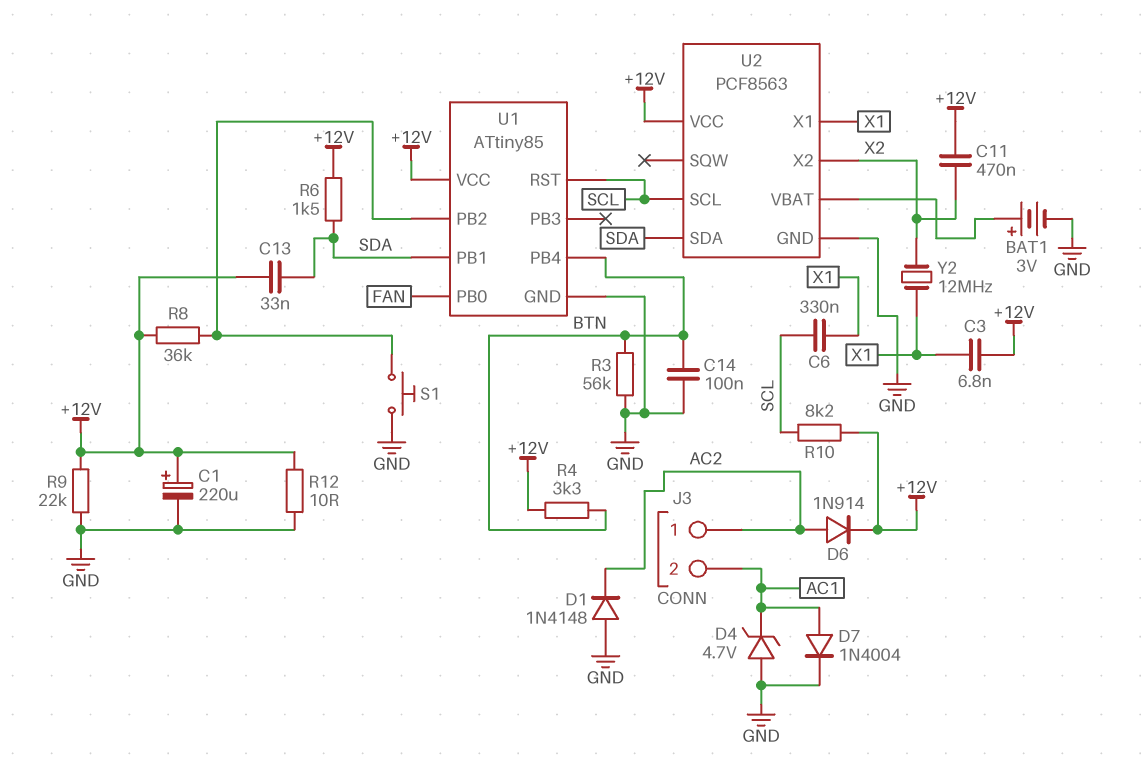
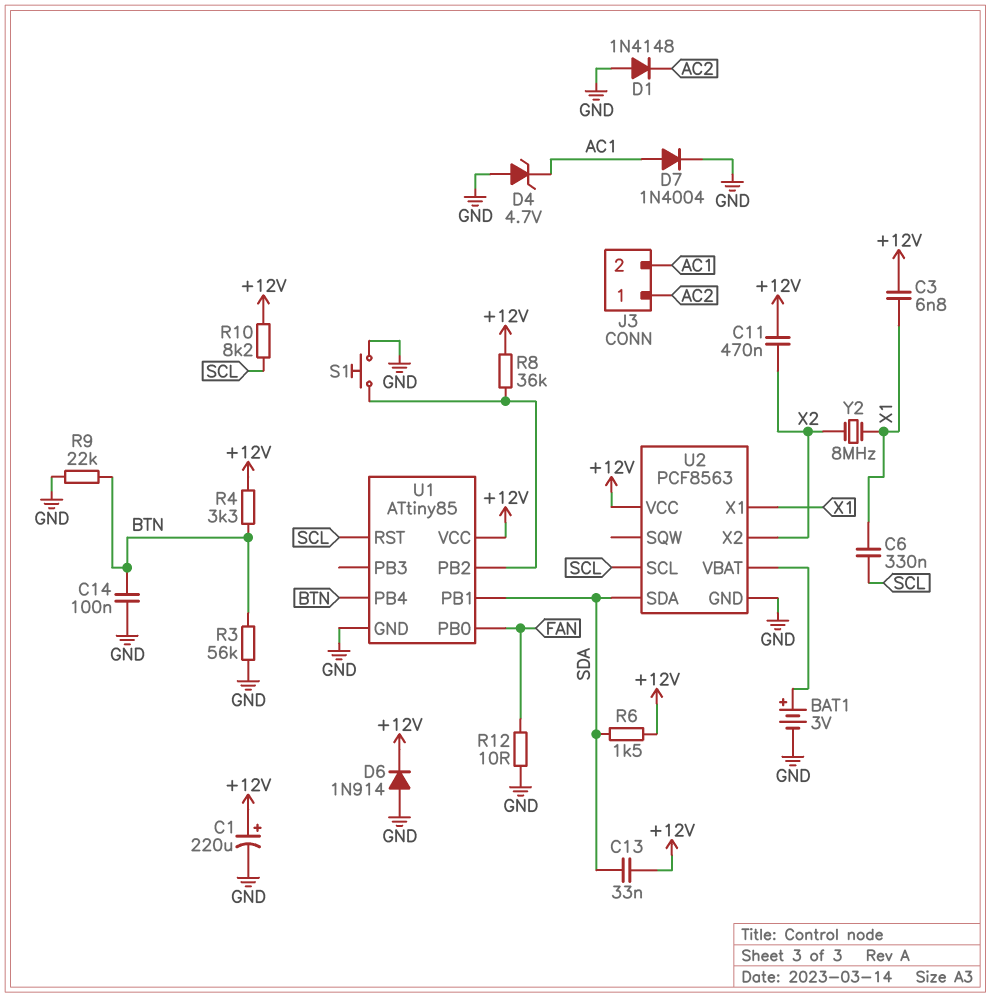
D6: diode 1N914 (A AC2, K +12V) -> diode 1N914 (A GND, K +12V)
R9: 22k (+12V, GND) -> 22k (BTN, GND)
R12: 10 (+12V, GND) -> 10 (FAN, GND)
Y2: 12MHz (X1, X2) -> 8MHz (X1, X2)

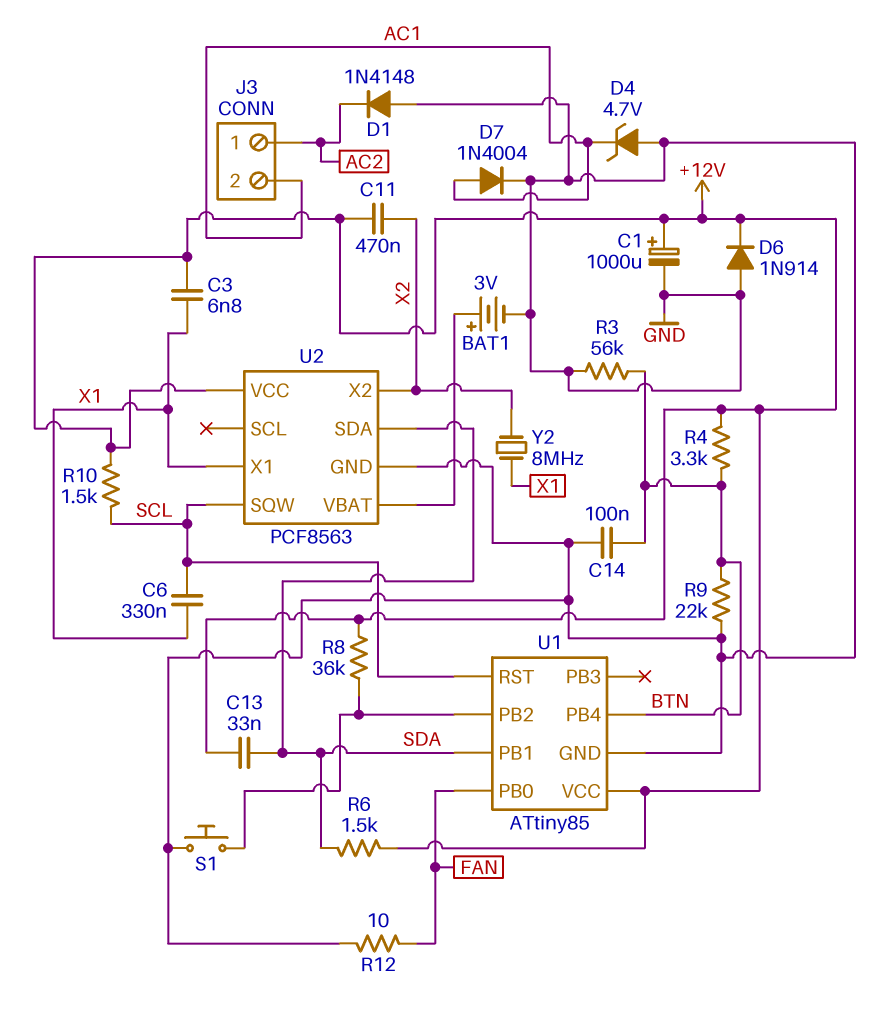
C1: 220uF (plus +12V, minus GND) -> 1000uF (plus +12V, minus GND)
R10: 8.2k (+12V, SCL) -> 1.5k (+12V, SCL)
U2 pin SCL: SCL -> none
U2 pin SQW: none -> SCL

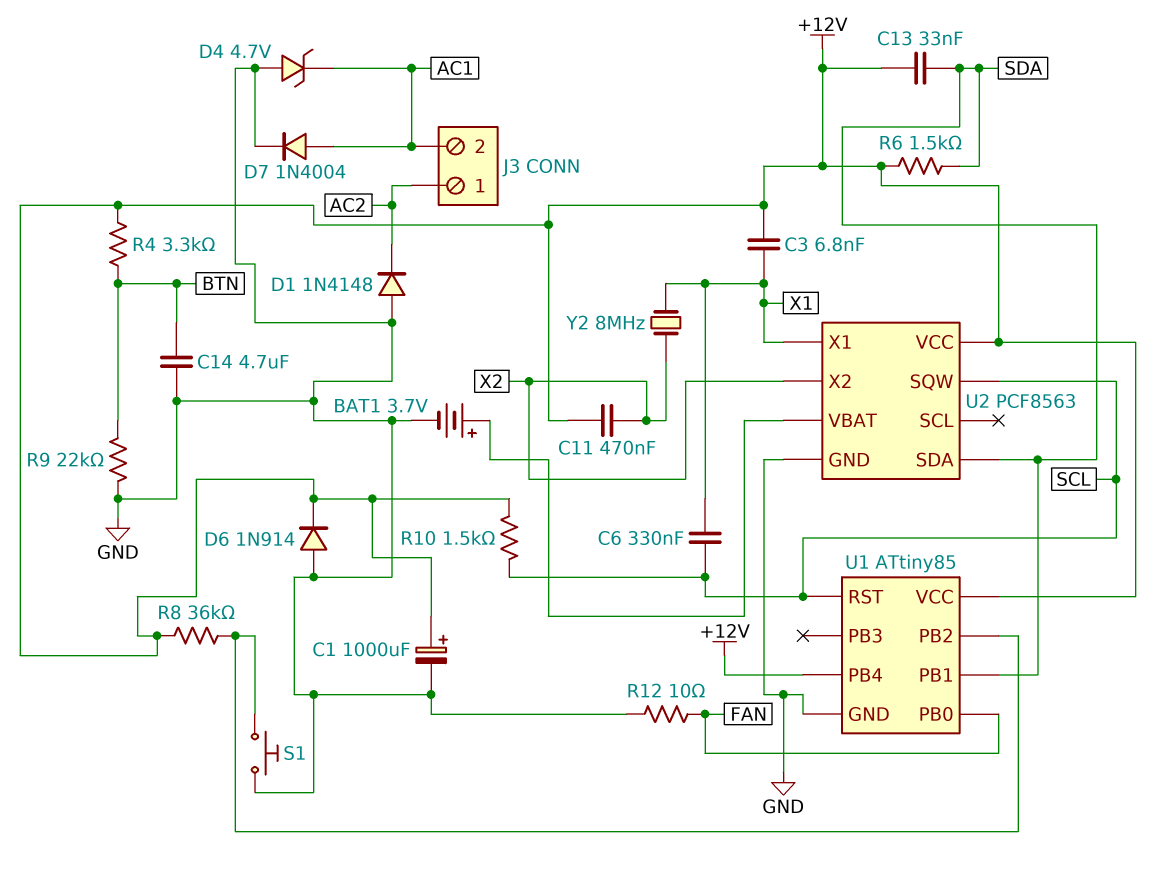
BAT1: 3V (plus U2/VBAT, minus GND) -> 3.7V (plus U2/VBAT, minus GND)
C14: 100nF (BTN, GND) -> 4.7uF (BTN, GND)
R3: 56k (BTN, GND) -> none
U1 pin PB4: BTN -> +12V

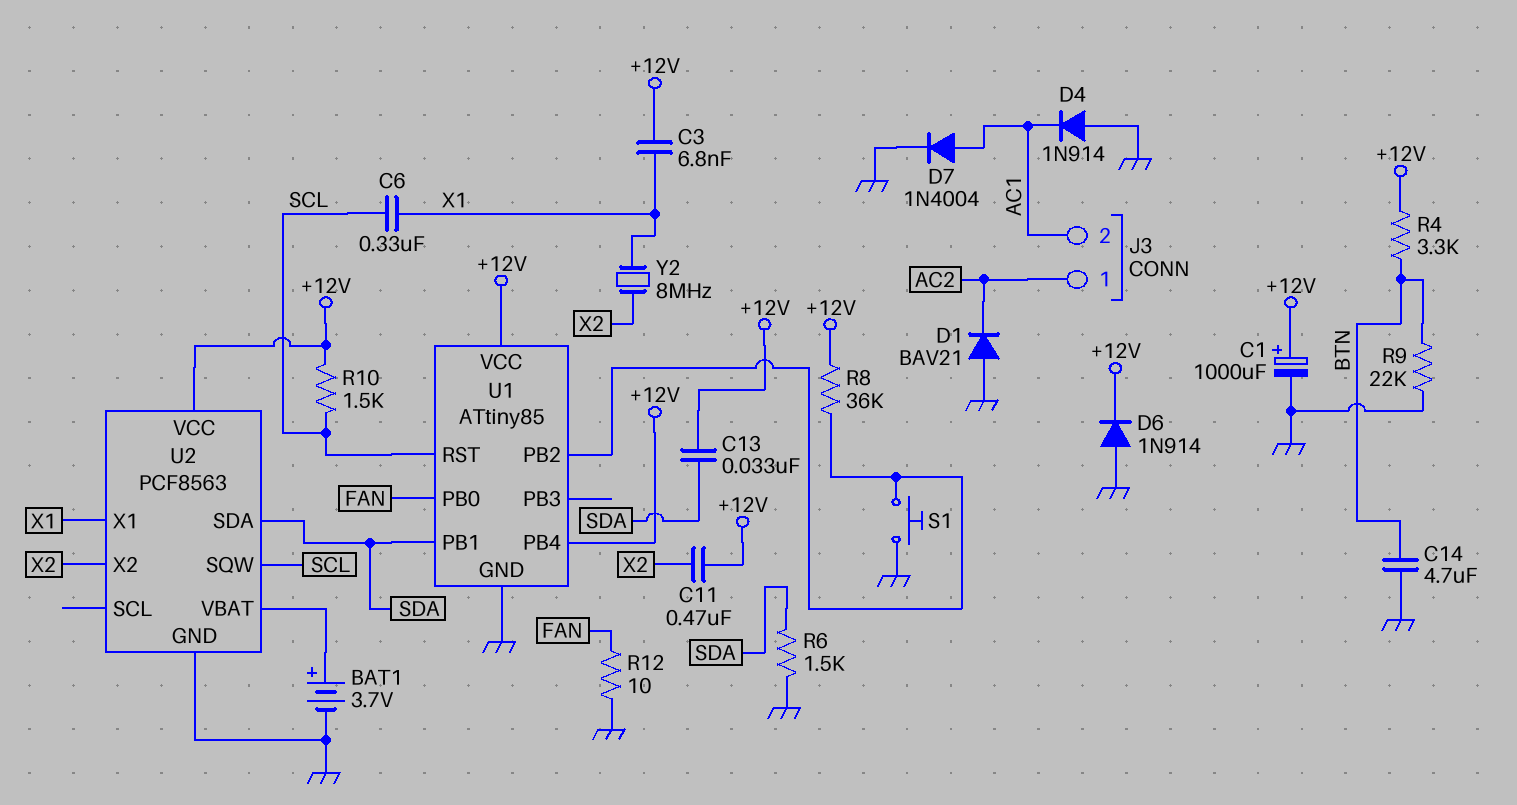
D1: diode 1N4148 (A GND, K AC2) -> diode BAV21 (A GND, K AC2)
D4: zener 4.7V (A GND, K AC1) -> diode 1N914 (A GND, K AC1)
R6: 1.5k (+12V, SDA) -> 1.5k (GND, SDA)

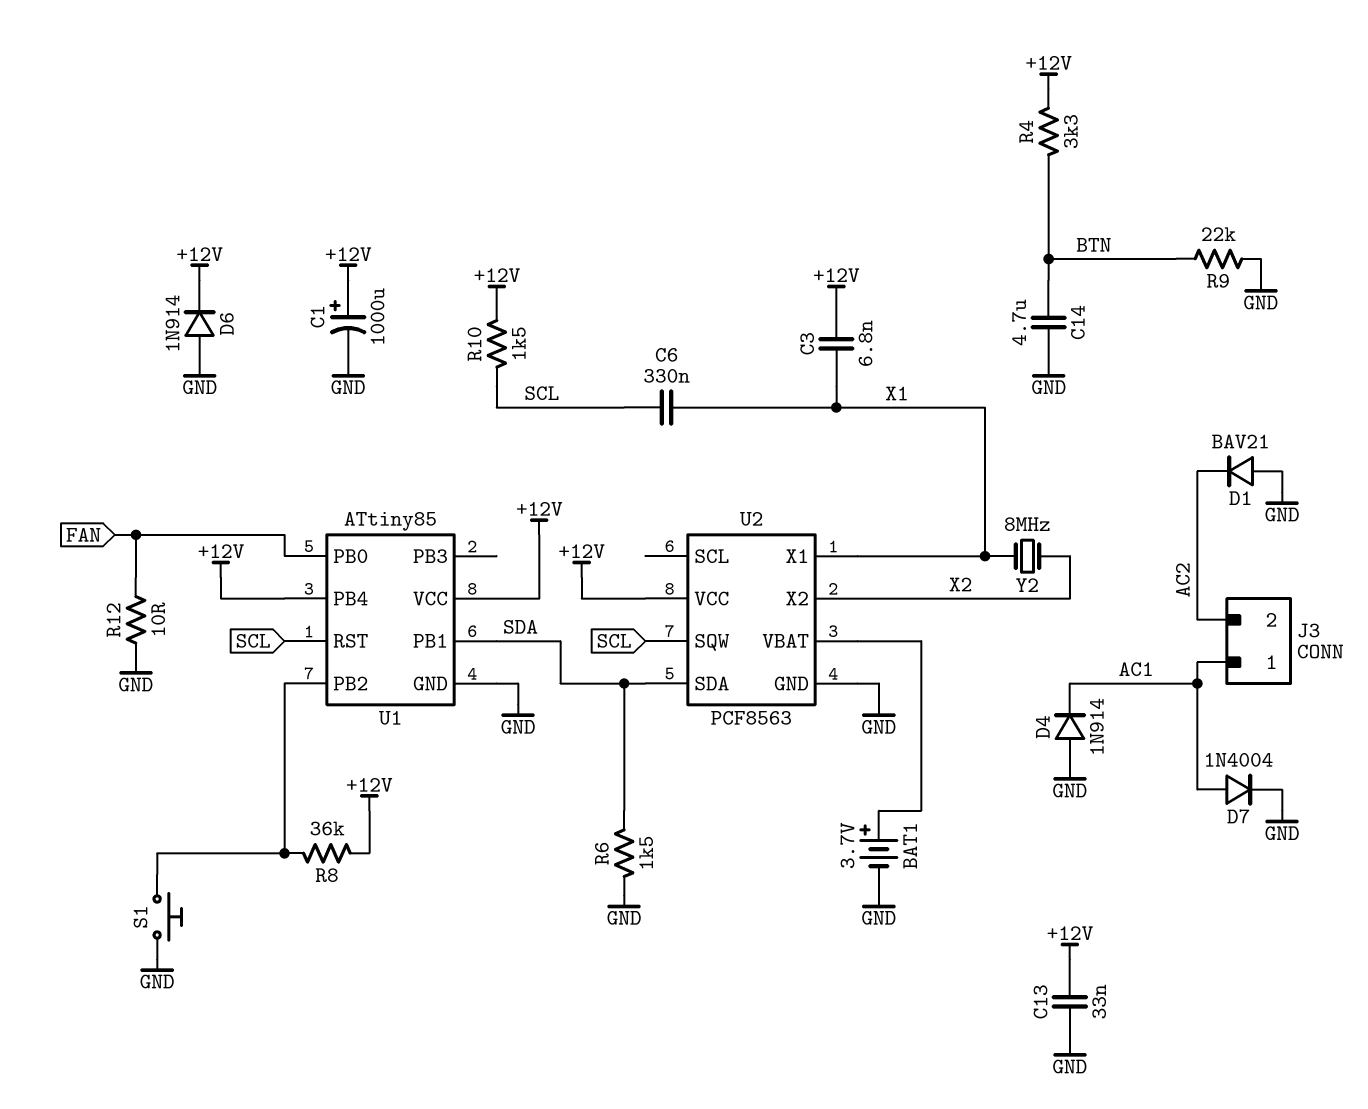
C11: 470nF (+12V, X2) -> none
C13: 33nF (+12V, SDA) -> 33nF (+12V, GND)
J3 pin 1: AC2 -> AC1
J3 pin 2: AC1 -> AC2

